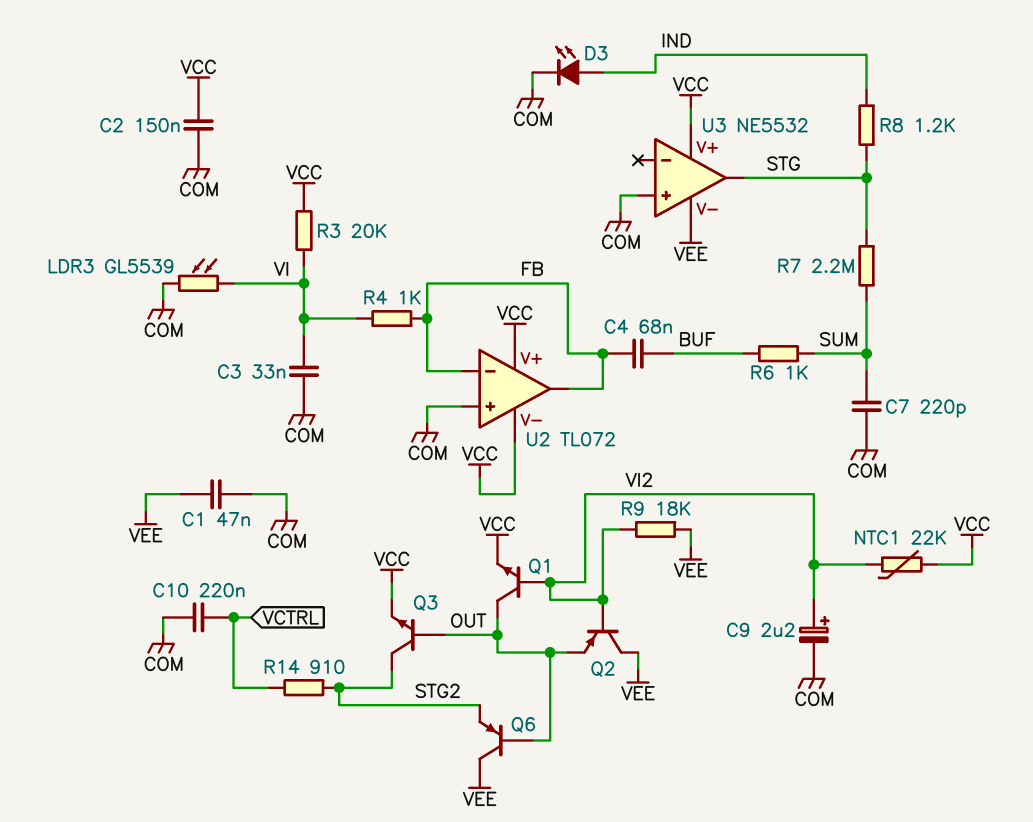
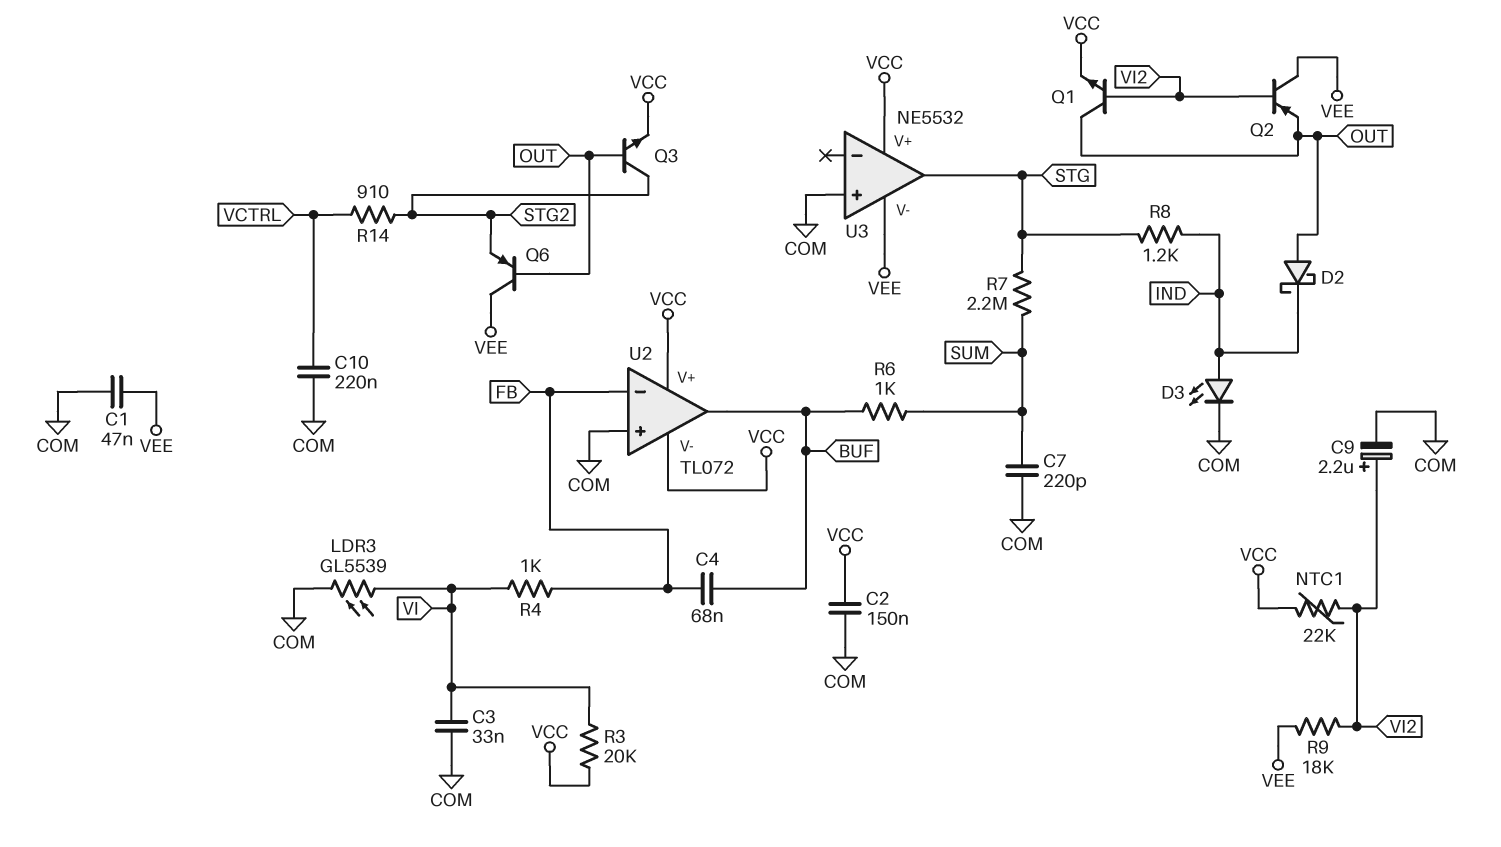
D2: none -> schottky (A OUT, K IND)
U2 pin out: FB -> BUF

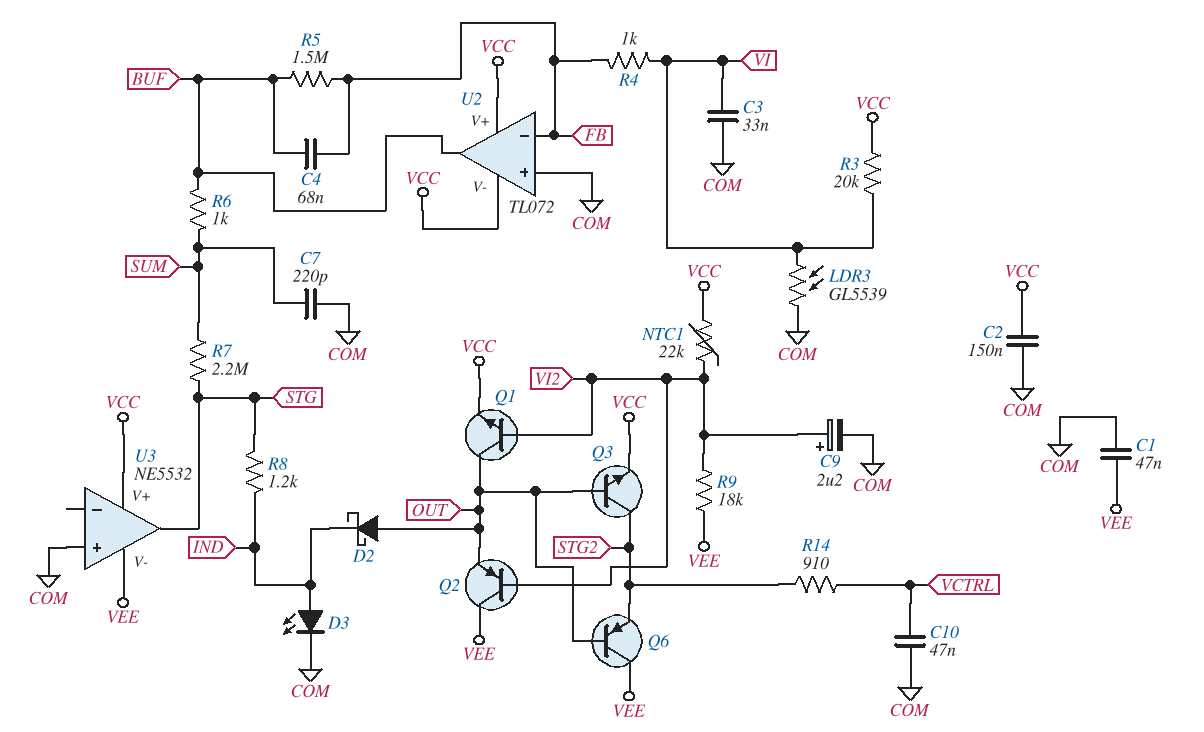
C10: 220nF (COM, VCTRL) -> 47nF (COM, VCTRL)
R5: none -> 1.5M (BUF, FB)

